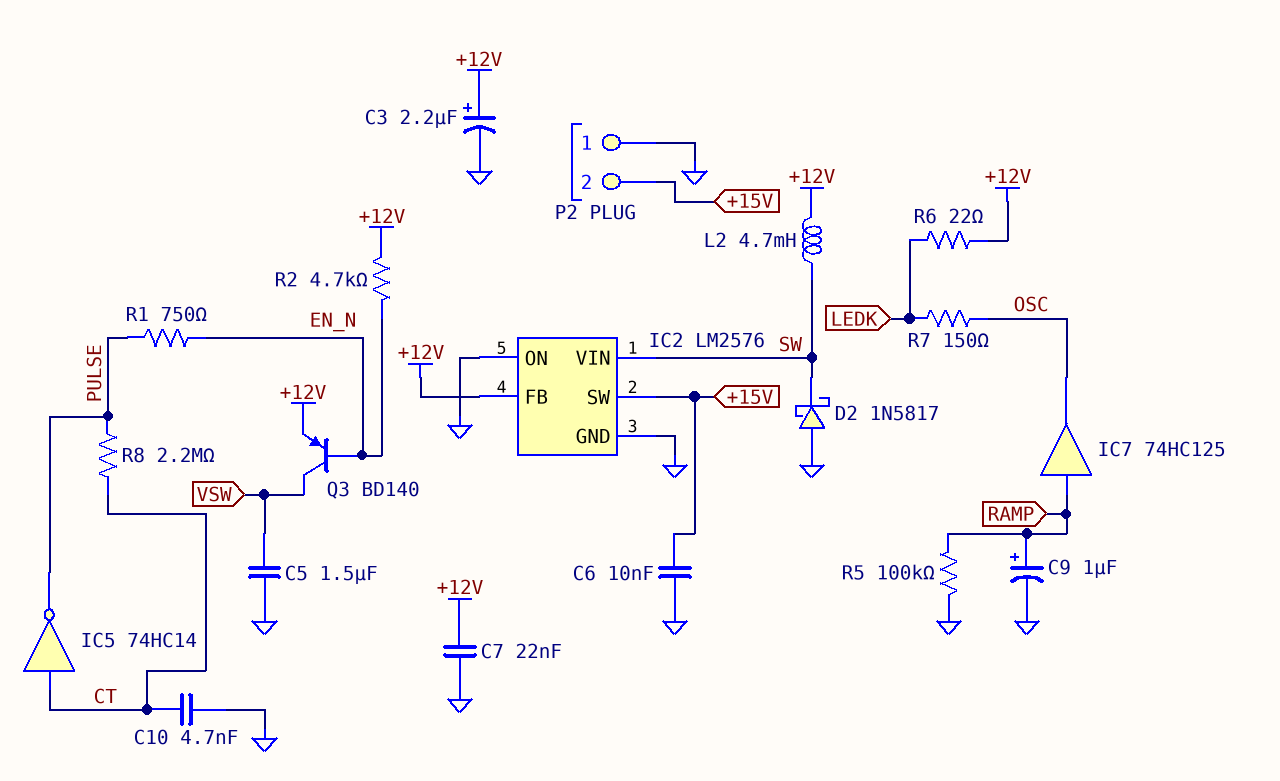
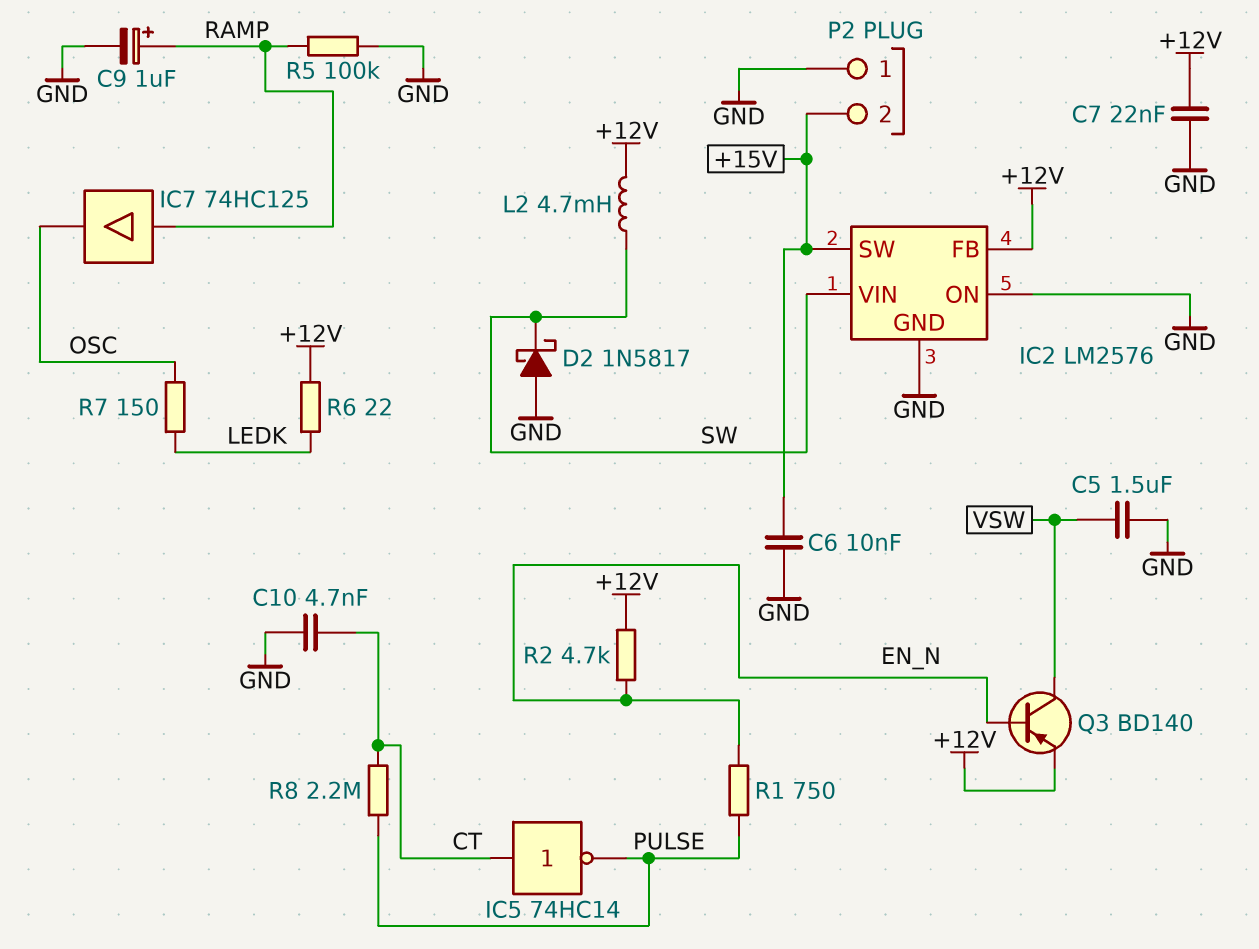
C3: 2.2uF (plus +12V, minus GND) -> none

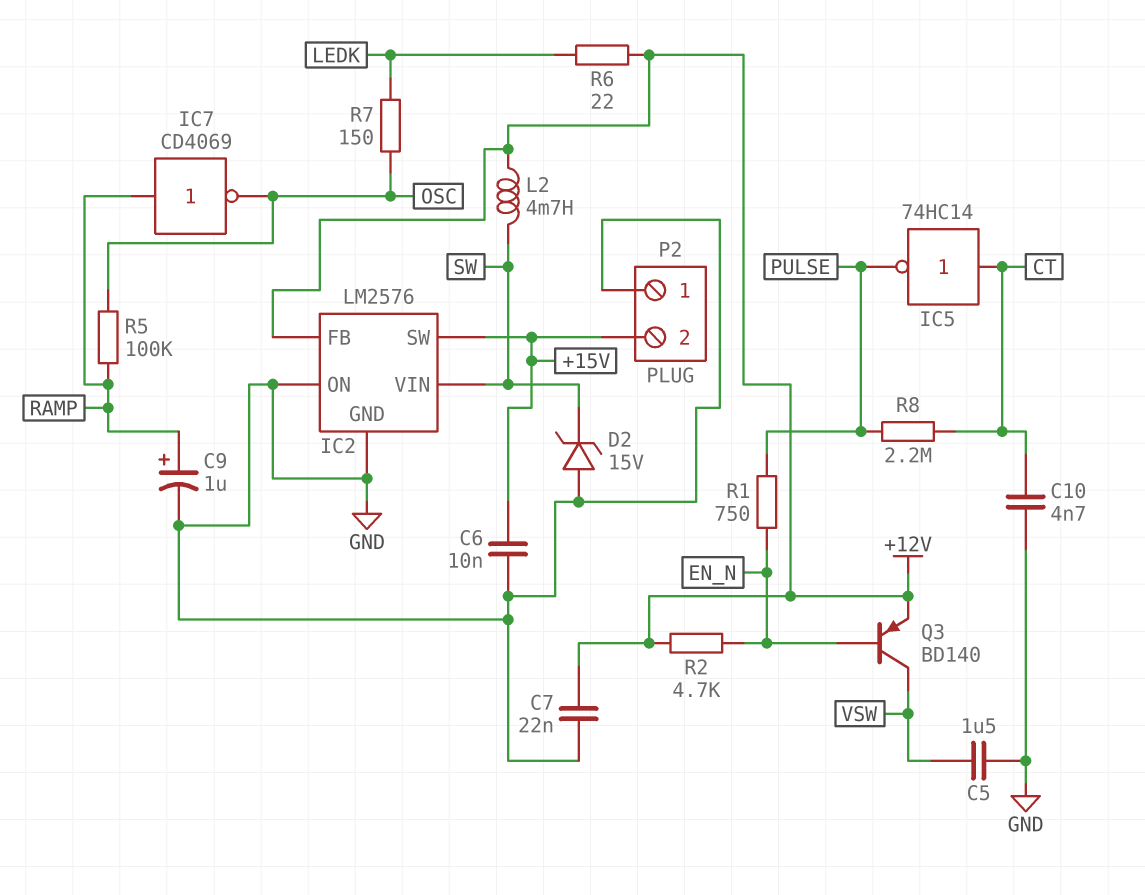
D2: schottky 1N5817 (A GND, K SW) -> zener 15V (A GND, K SW)
IC7: buffer 74HC125 (in RAMP, out OSC) -> NOT CD4069 (in RAMP, out OSC)
R5: 100k (GND, RAMP) -> 100k (OSC, RAMP)

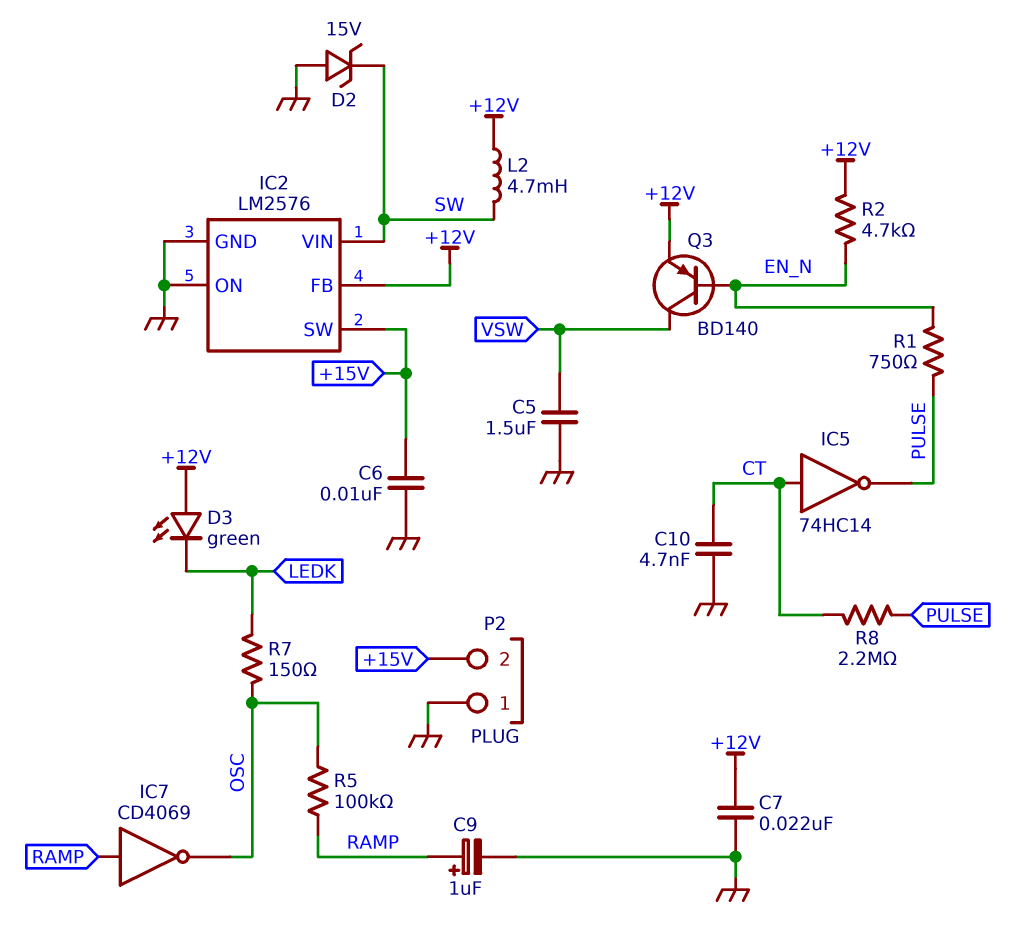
D3: none -> LED green (A +12V, K LEDK)
R6: 22 (+12V, LEDK) -> none

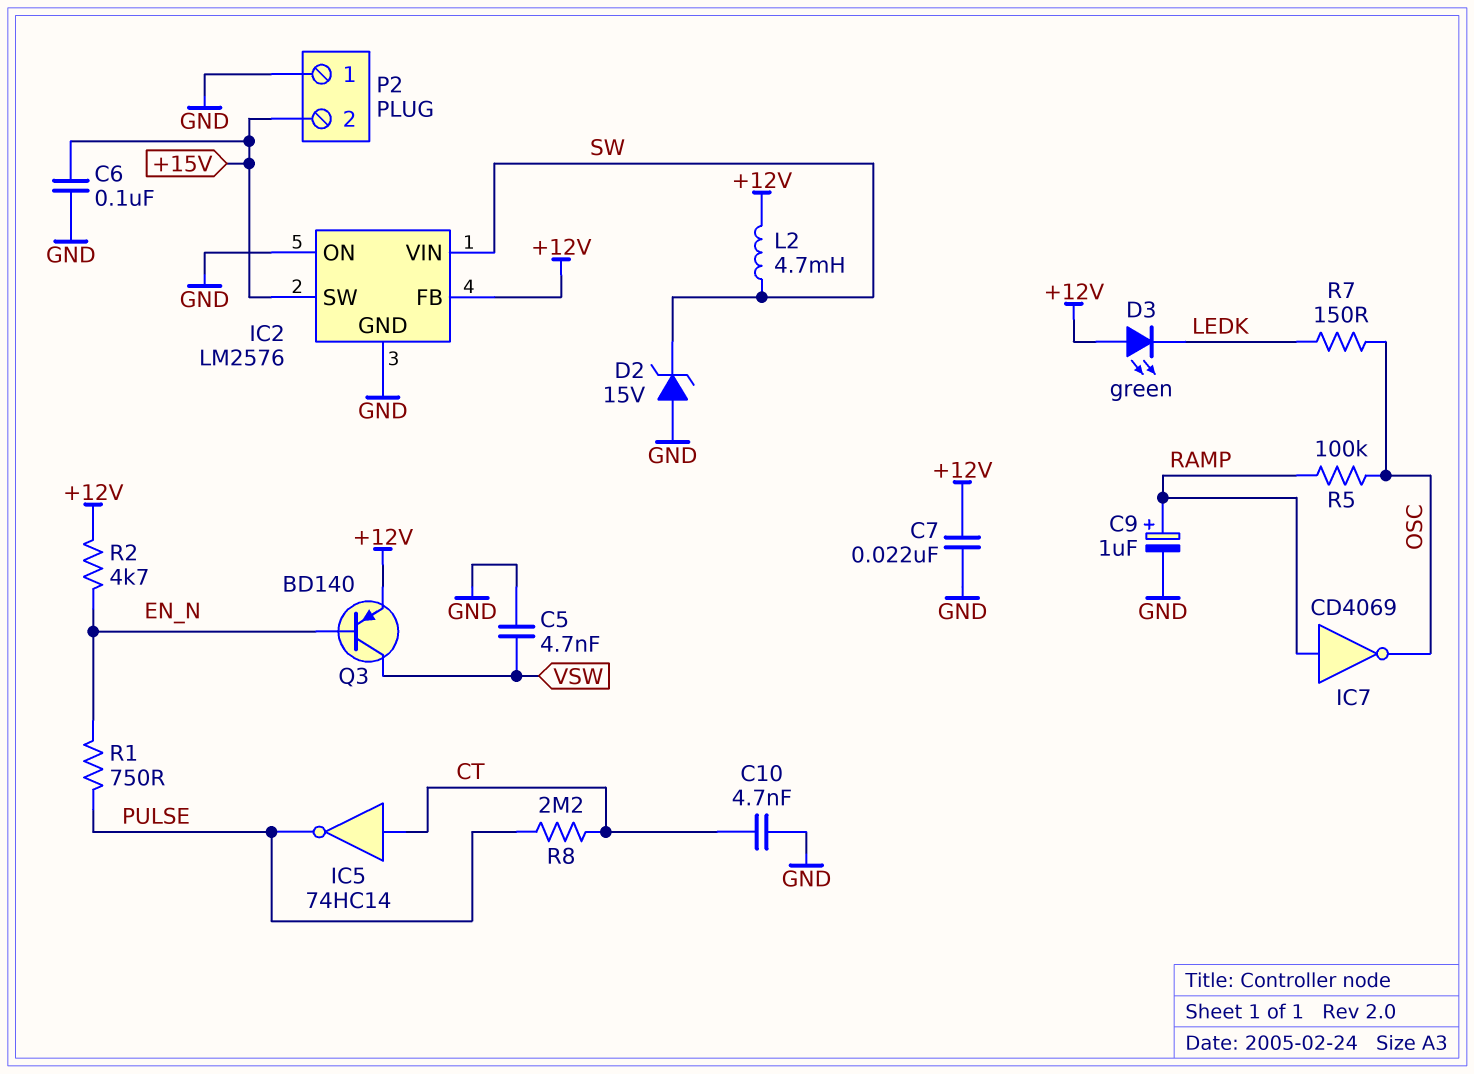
C5: 1.5uF (GND, VSW) -> 4.7nF (GND, VSW)
C6: 10nF (+15V, GND) -> 100nF (+15V, GND)

